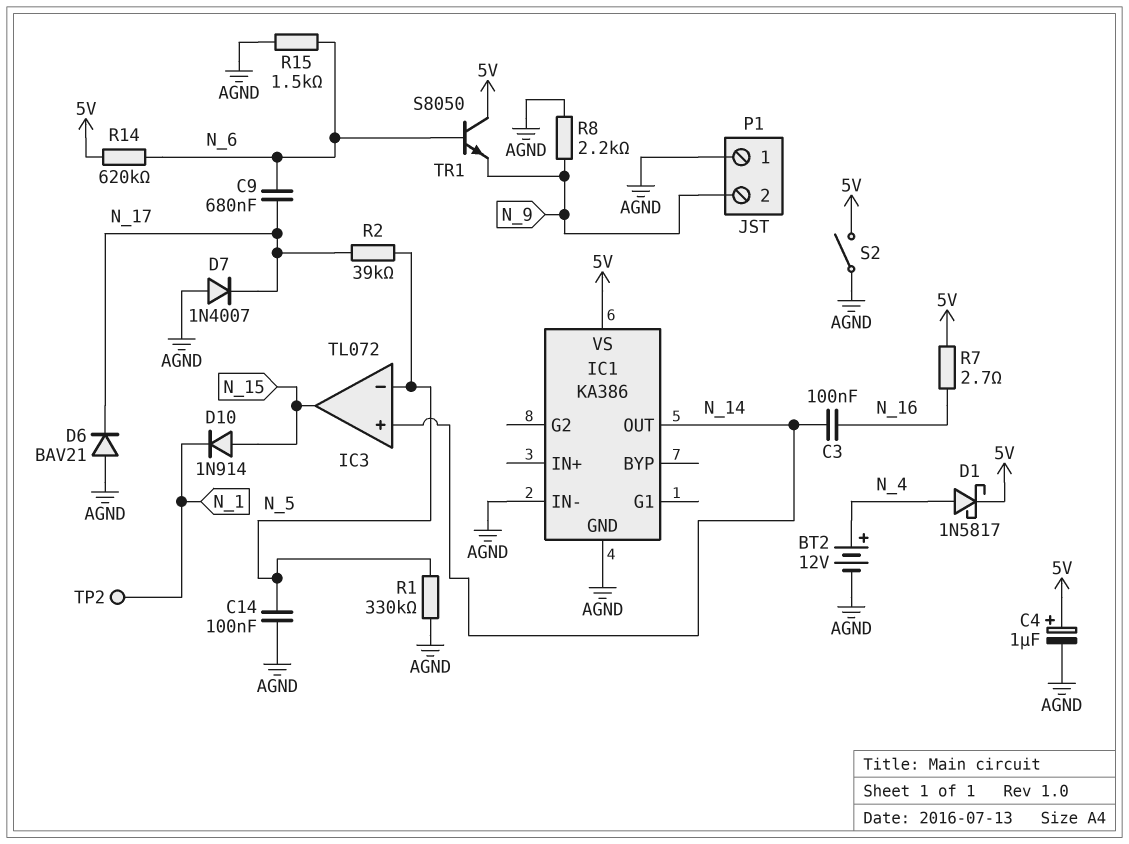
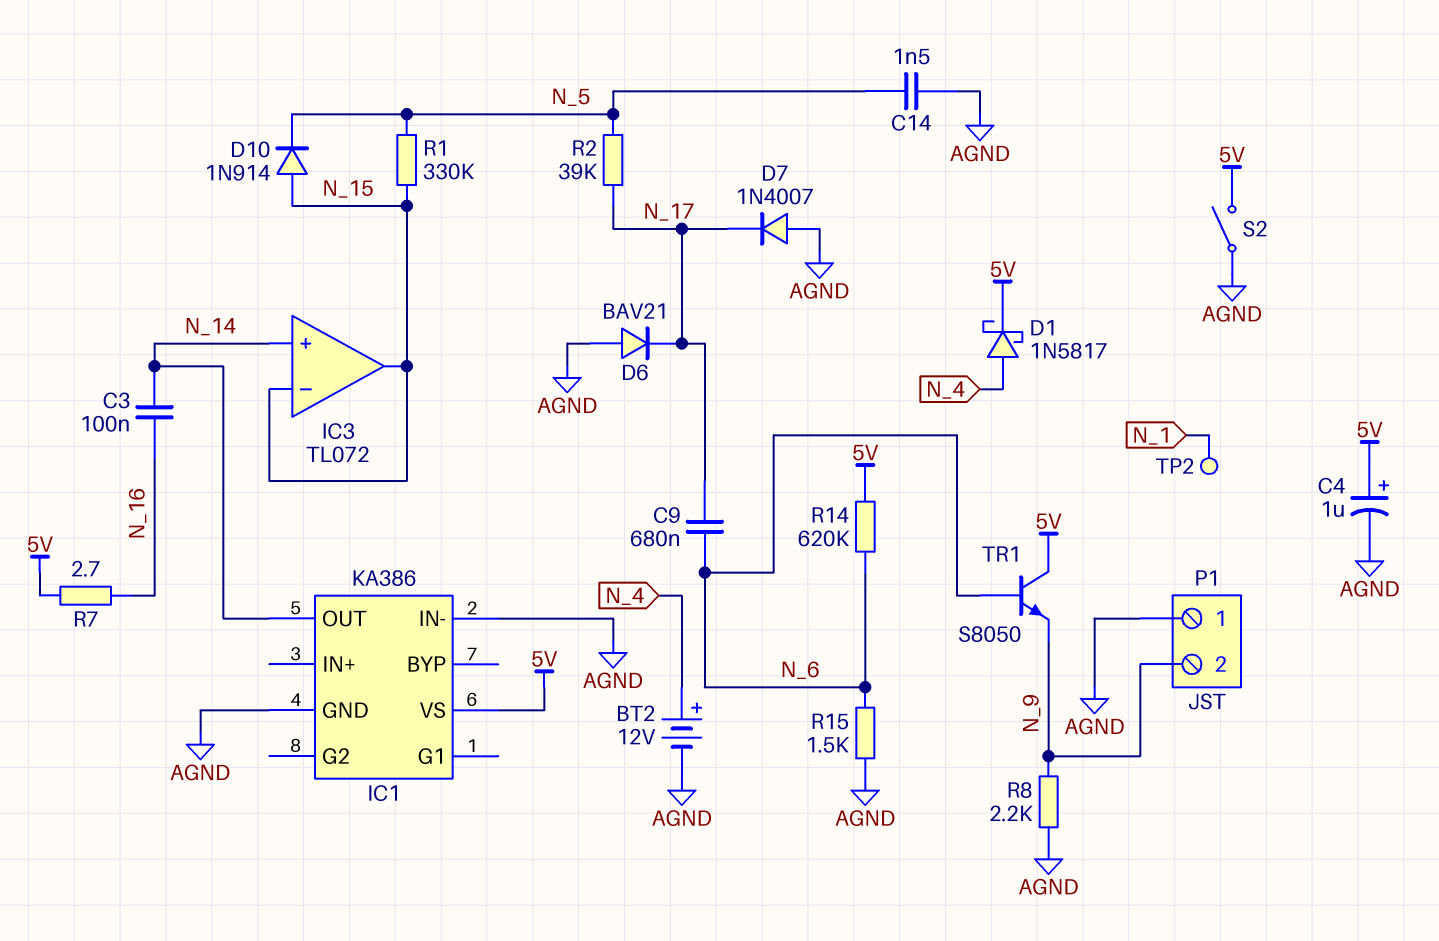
C14: 100nF (AGND, N_5) -> 1.5nF (AGND, N_5)
D10: diode 1N914 (A N_15, K N_1) -> diode 1N914 (A N_15, K N_5)
IC3 pin in-: N_5 -> N_15
R1: 330k (AGND, N_5) -> 330k (N_5, N_15)

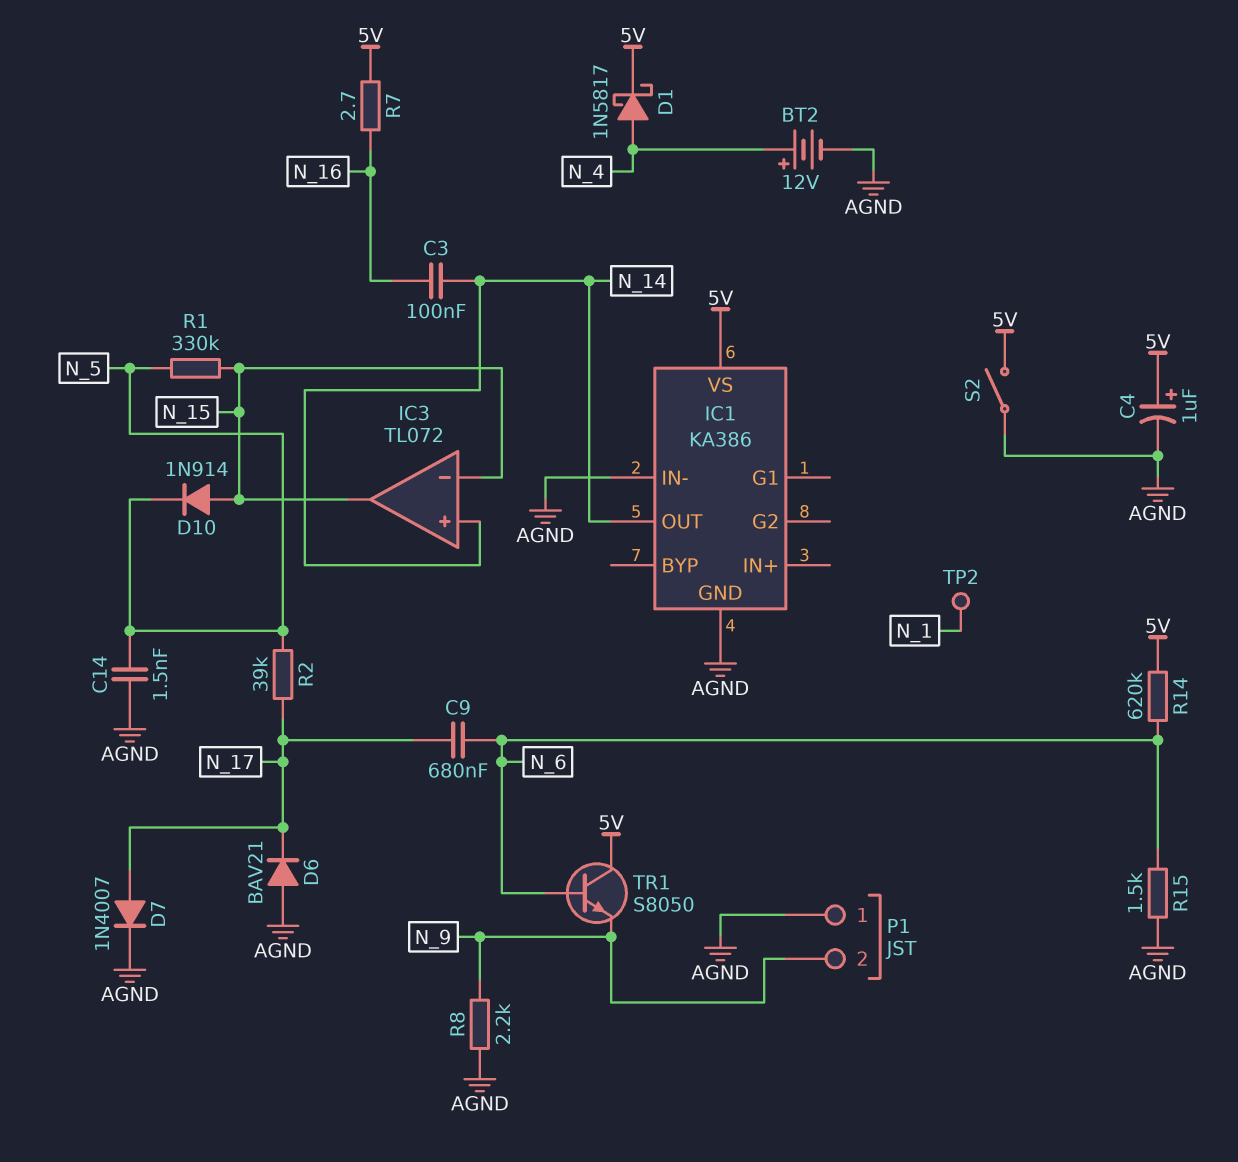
D7: diode 1N4007 (A AGND, K N_17) -> diode 1N4007 (A N_17, K AGND)

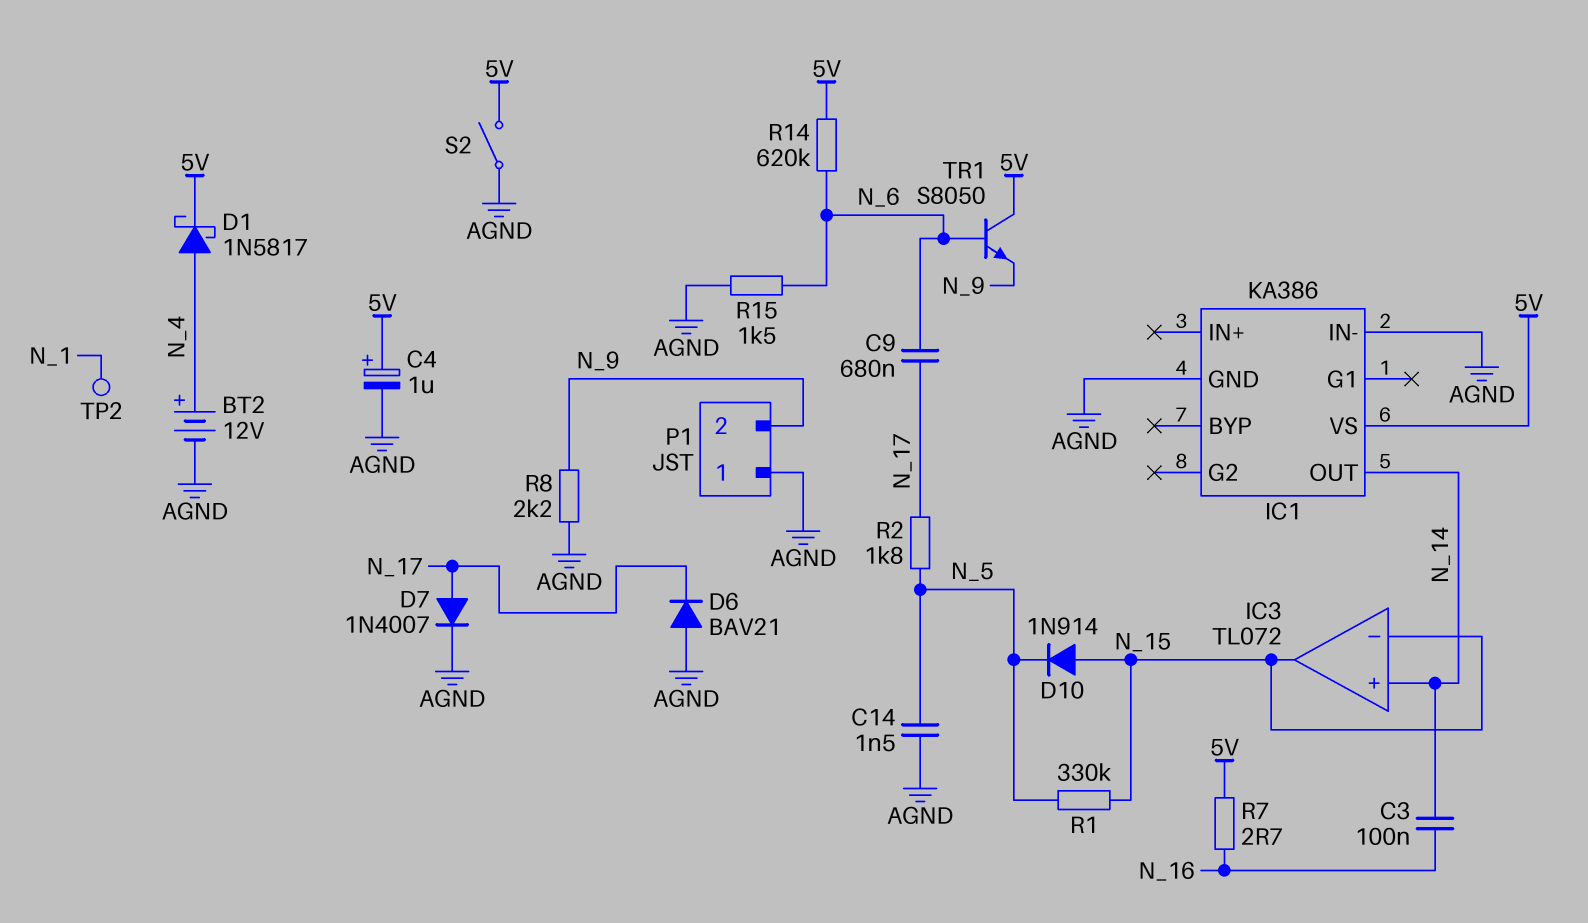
R2: 39k (N_5, N_17) -> 1.8k (N_5, N_17)

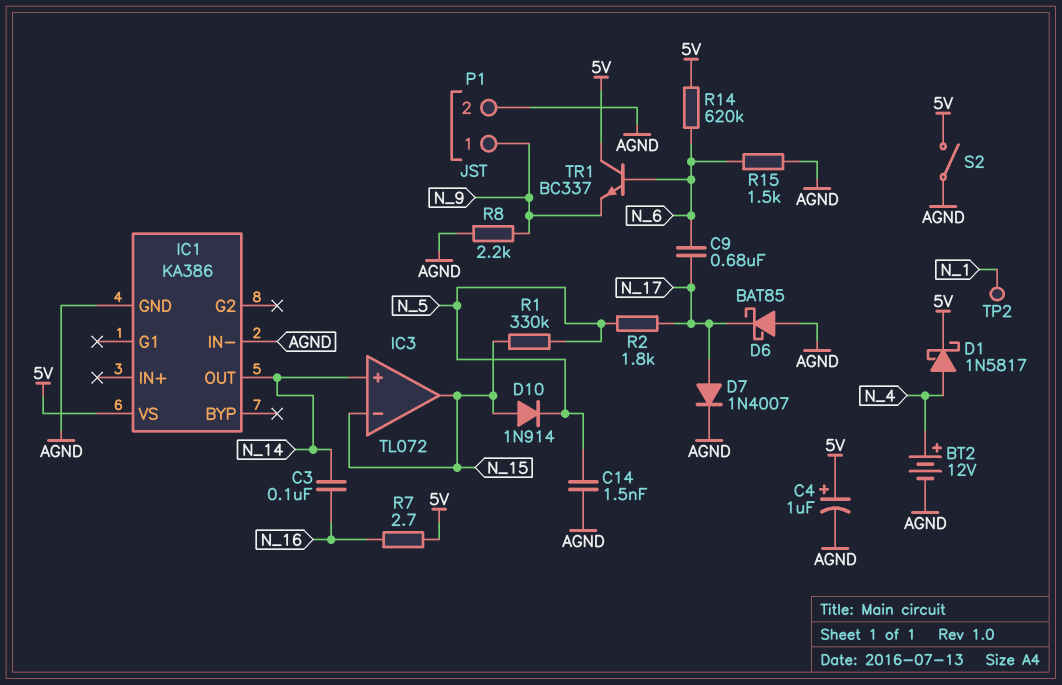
D6: diode BAV21 (A AGND, K N_17) -> schottky BAT85 (A AGND, K N_17)
P1 pin 1: AGND -> N_9
P1 pin 2: N_9 -> AGND
TR1: NPN S8050 (B N_6, C 5V, E N_9) -> NPN BC337 (B N_6, C 5V, E N_9)

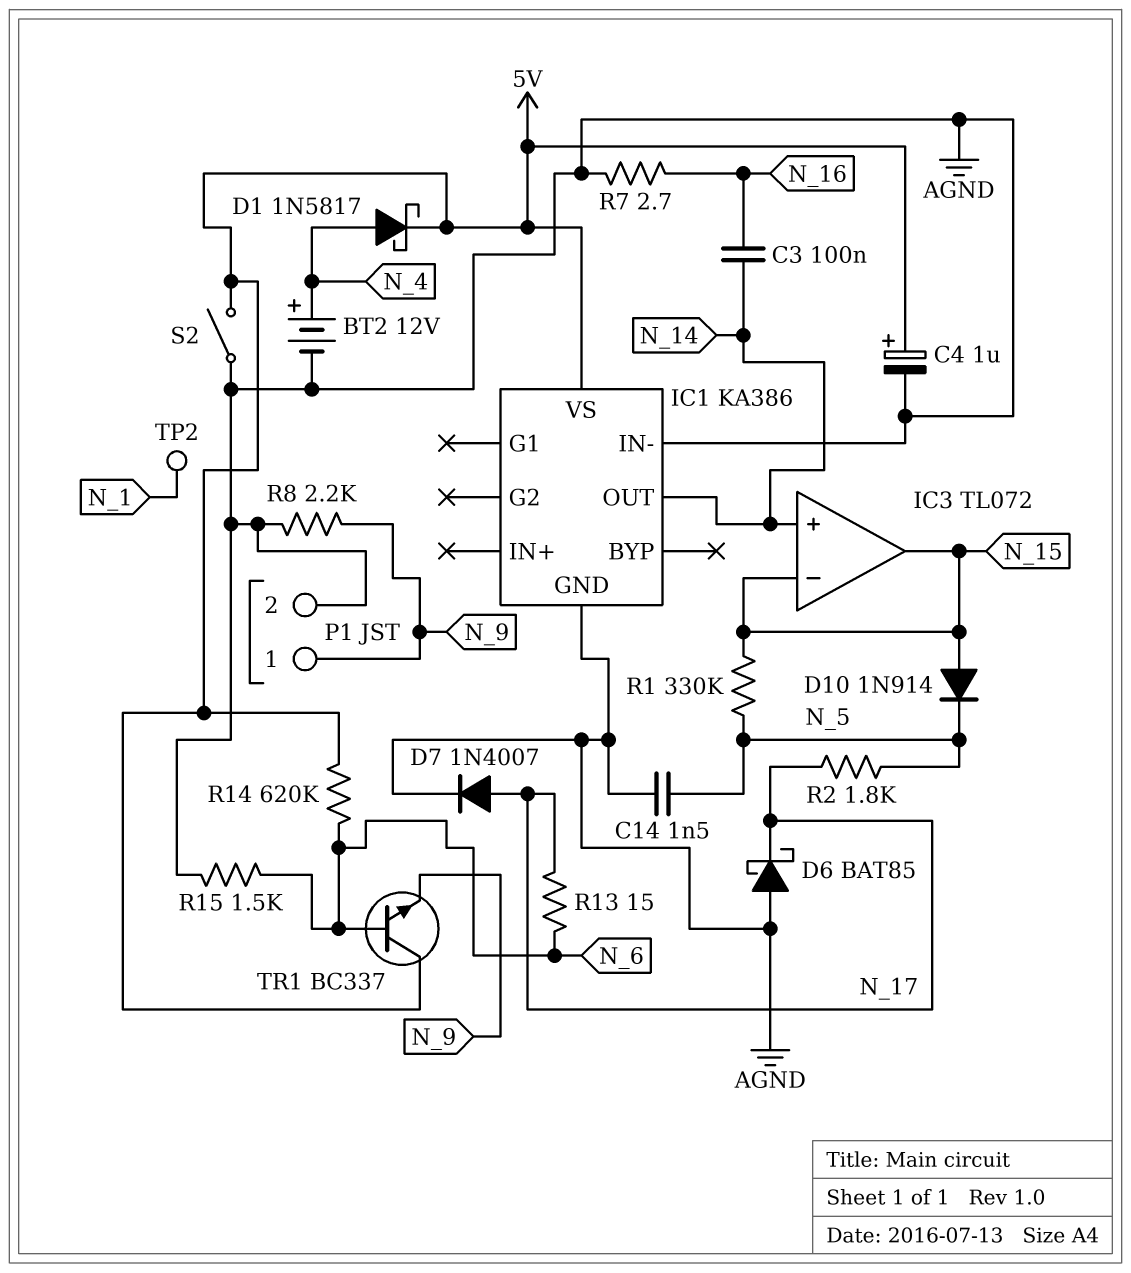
C9: 680nF (N_6, N_17) -> none
R7: 2.7 (5V, N_16) -> 2.7 (AGND, N_16)
R13: none -> 15 (N_6, N_17)

